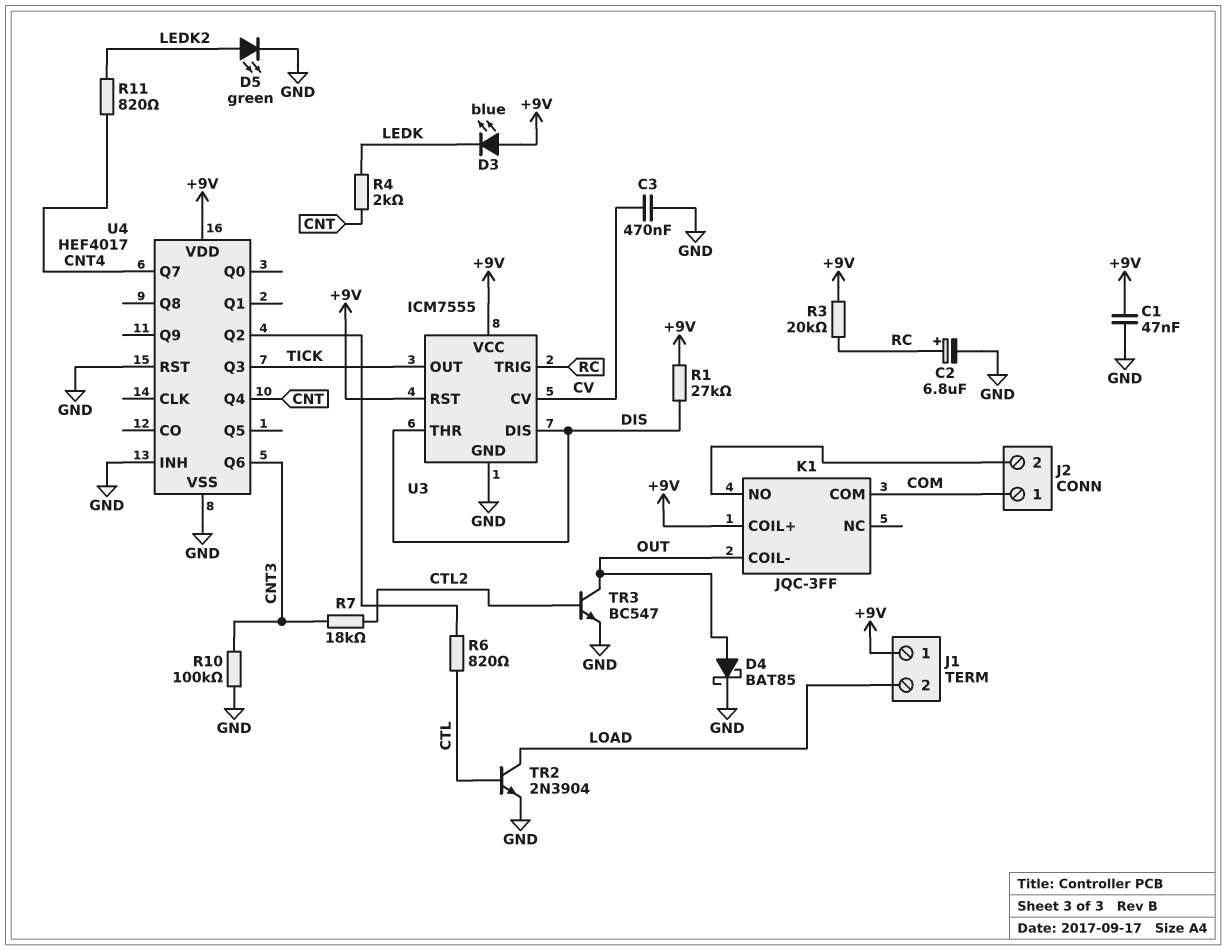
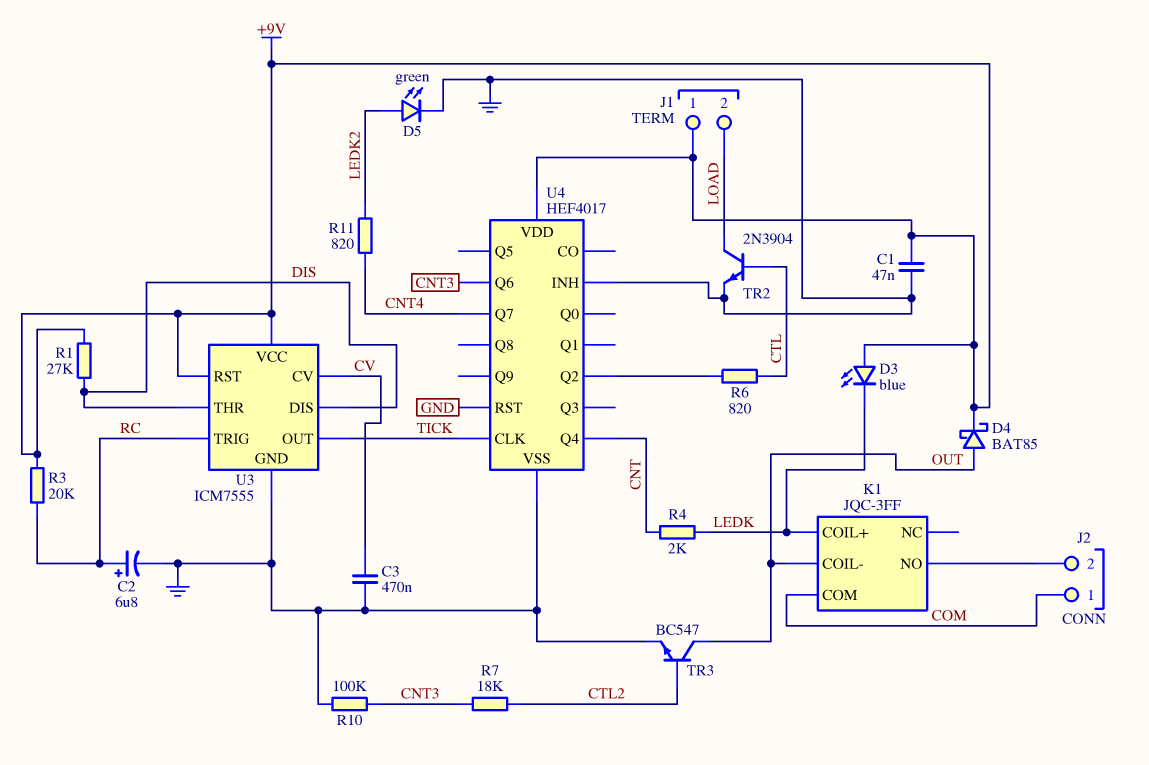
D4: schottky BAT85 (A OUT, K GND) -> schottky BAT85 (A OUT, K +9V)
K1 pin COIL+: +9V -> LEDK
U4 pin CLK: none -> TICK
U4 pin Q3: TICK -> none

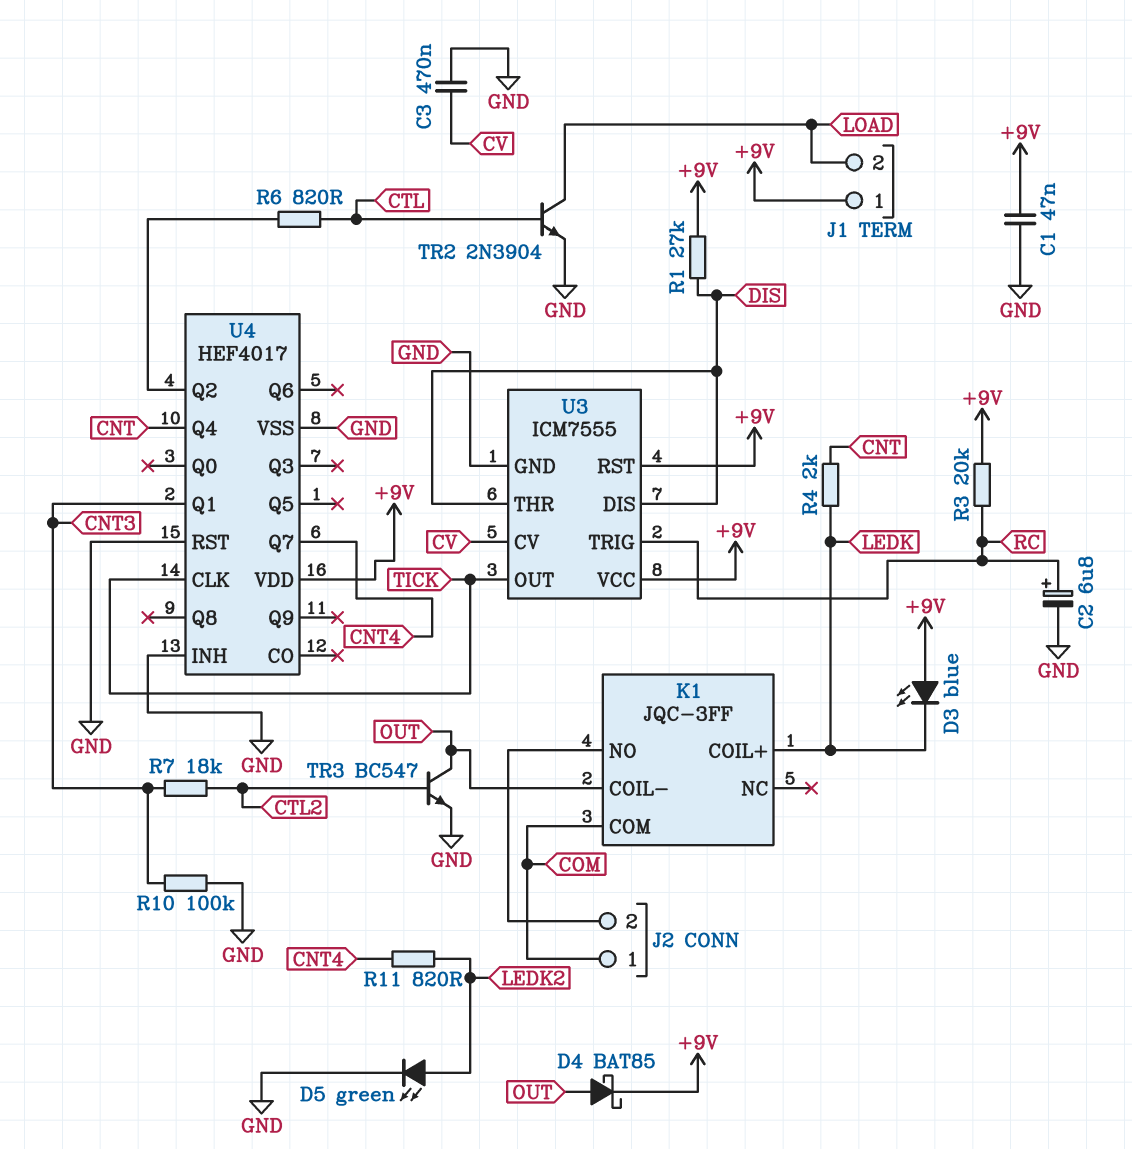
U4 pin Q1: none -> CNT3
U4 pin Q6: CNT3 -> none

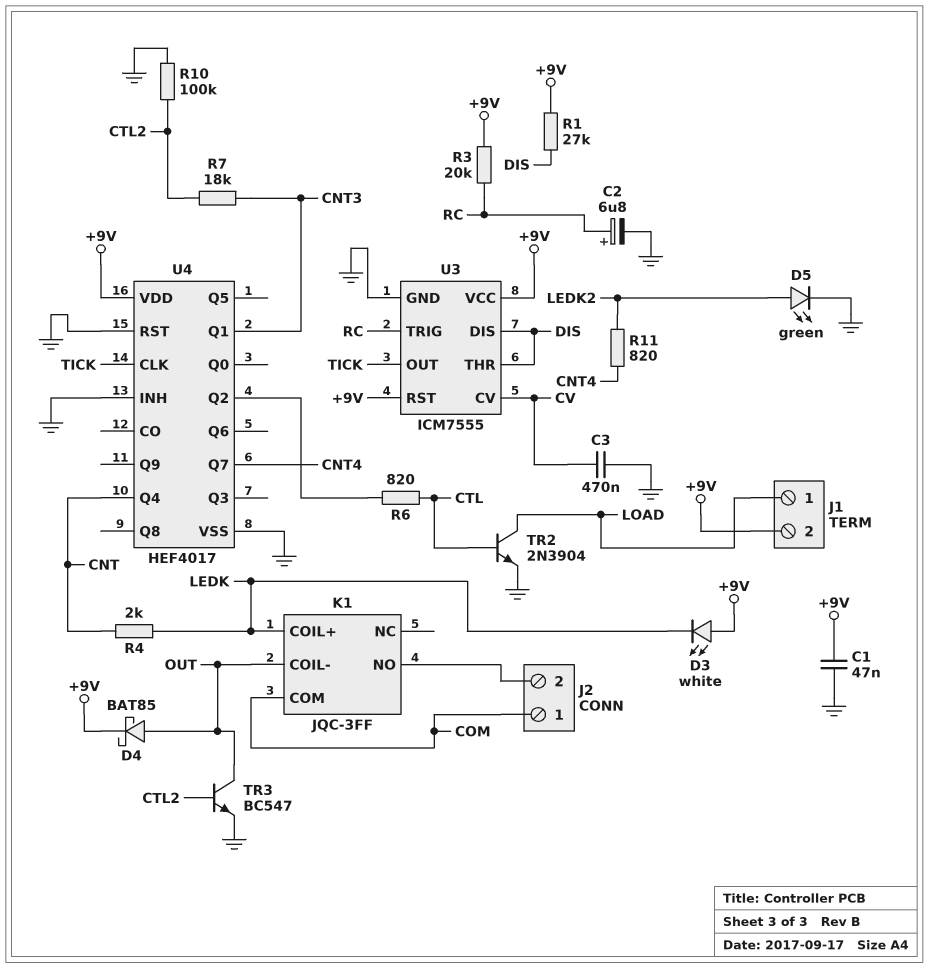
D3: LED blue (A +9V, K LEDK) -> LED white (A +9V, K LEDK)
J1 pin 1: +9V -> LOAD
J1 pin 2: LOAD -> +9V
R10: 100k (CNT3, GND) -> 100k (CTL2, GND)

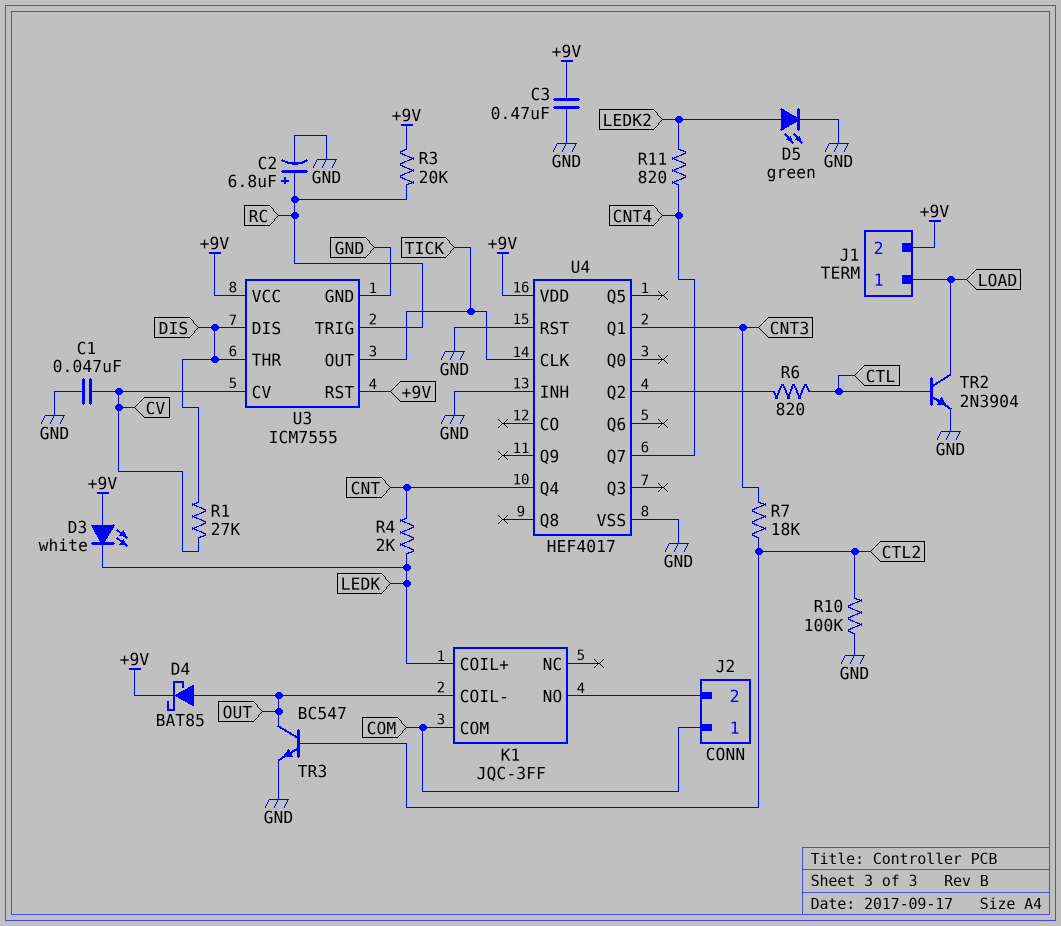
C1: 47nF (+9V, GND) -> 47nF (CV, GND)
C3: 470nF (CV, GND) -> 470nF (+9V, GND)
R1: 27k (+9V, DIS) -> 27k (CV, DIS)

